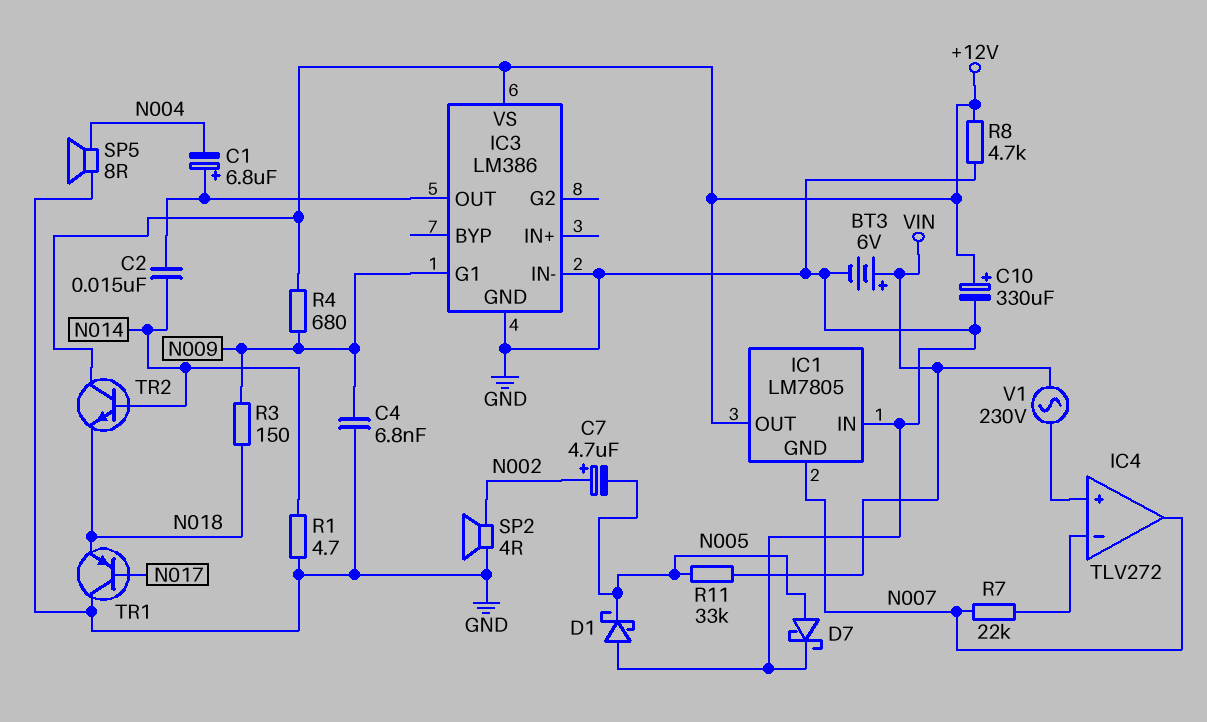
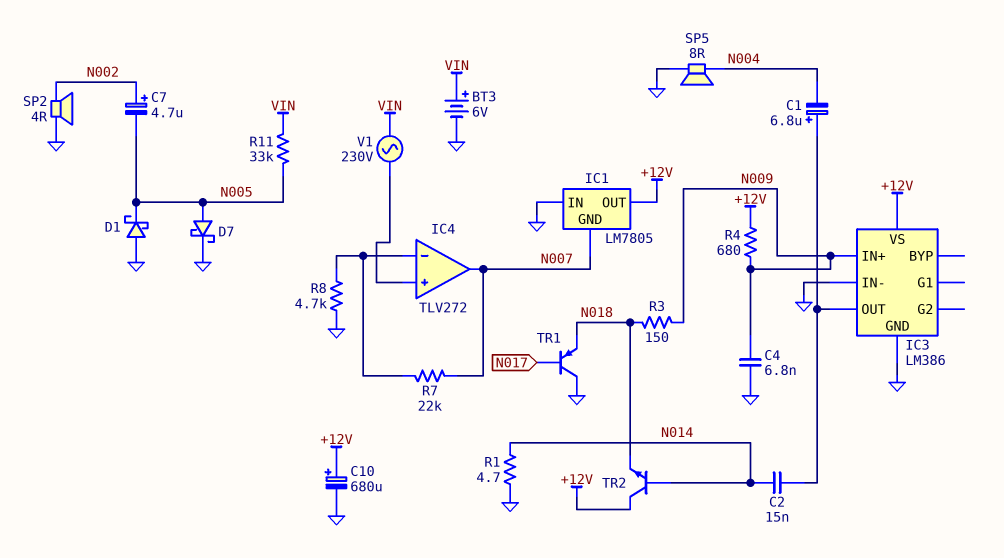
C10: 330uF (plus +12V, minus GND) -> 680uF (plus +12V, minus GND)
IC3 pin G1: N009 -> none
IC3 pin IN+: none -> N009
R8: 4.7k (+12V, GND) -> 4.7k (GND, IC4/in-)

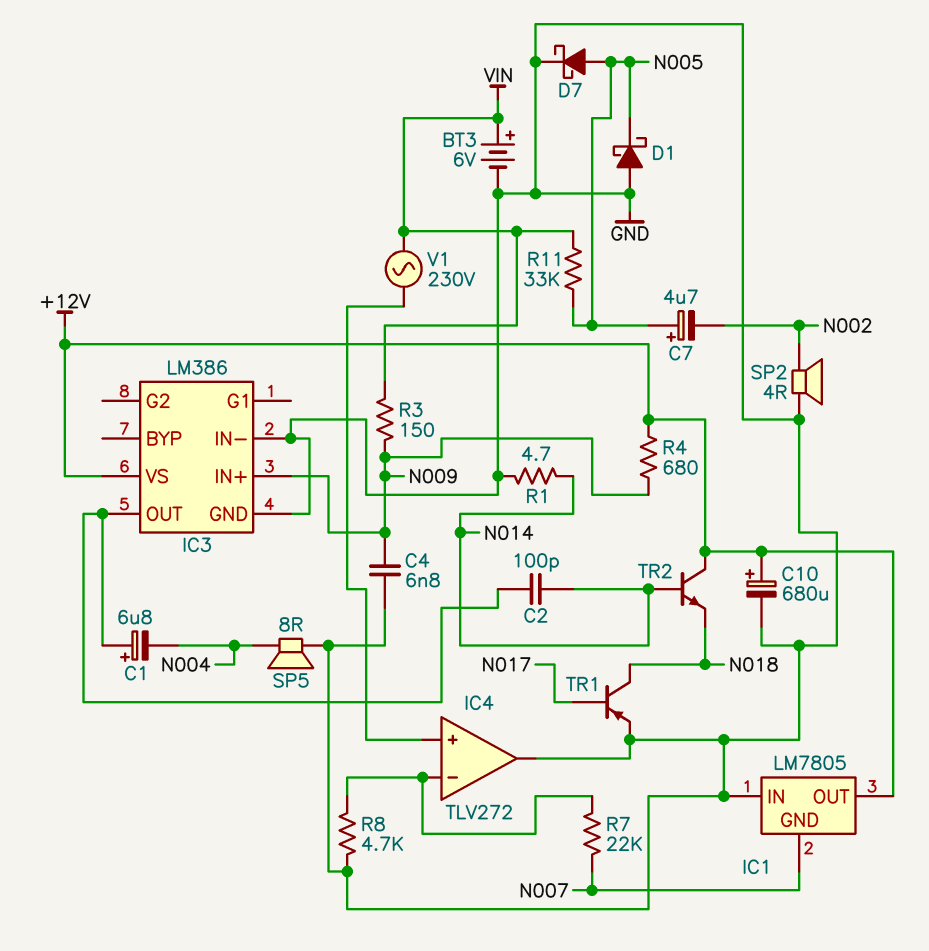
C2: 15nF (IC3/OUT, N014) -> 100pF (IC3/OUT, N014)
C7: 4.7uF (plus N002, minus N005) -> 4.7uF (plus N005, minus N002)
IC4 pin out: N007 -> GND
R3: 150 (N009, N018) -> 150 (N009, VIN)
TR1: PNP (B N017, C GND, E N018) -> PNP (B N017, C N018, E GND)

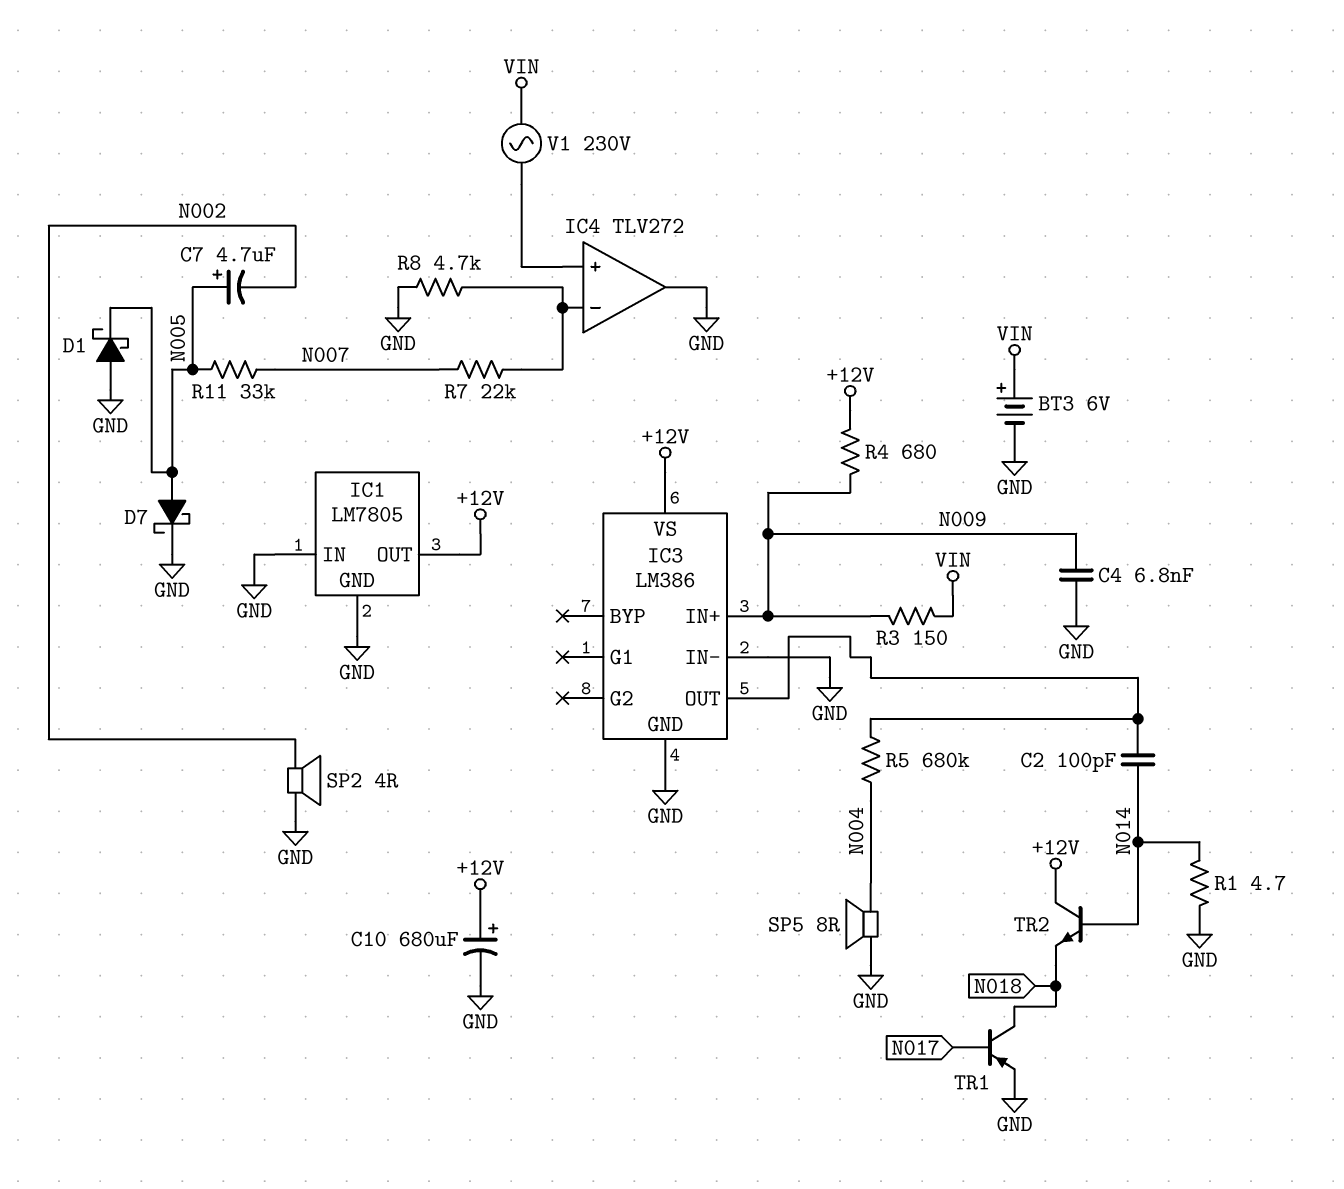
C1: 6.8uF (plus IC3/OUT, minus N004) -> none
IC1 pin GND: N007 -> GND
R5: none -> 680k (IC3/OUT, N004)
R11: 33k (N005, VIN) -> 33k (N005, N007)

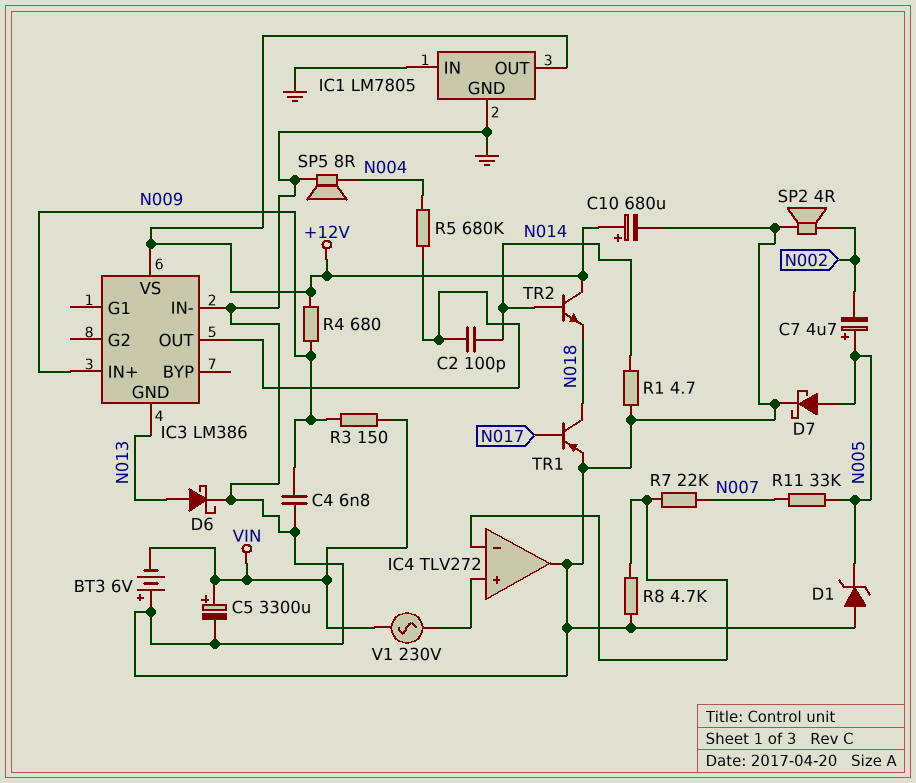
BT3: 6V (plus VIN, minus GND) -> 6V (plus GND, minus VIN)
C5: none -> 3300uF (plus VIN, minus GND)
D1: schottky (A GND, K N005) -> zener (A GND, K N005)
D6: none -> schottky (A N013, K GND)
IC3 pin GND: GND -> N013

